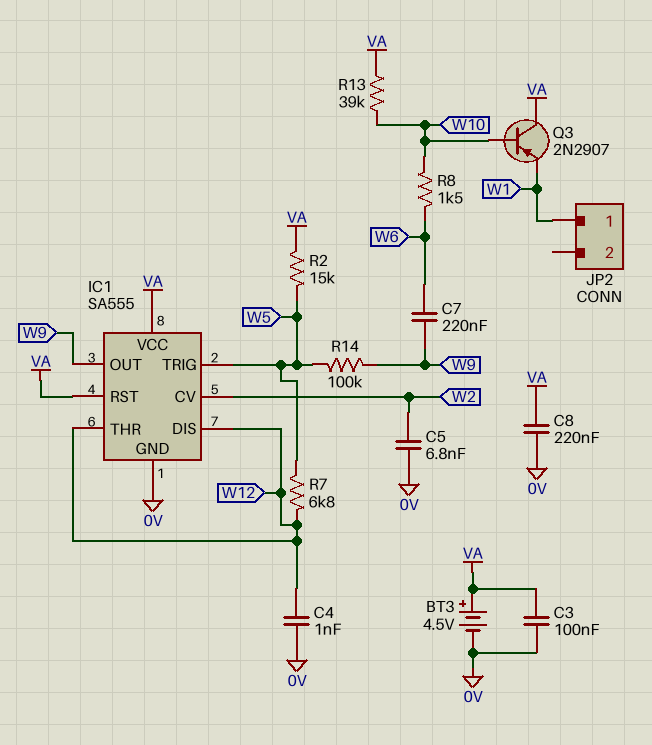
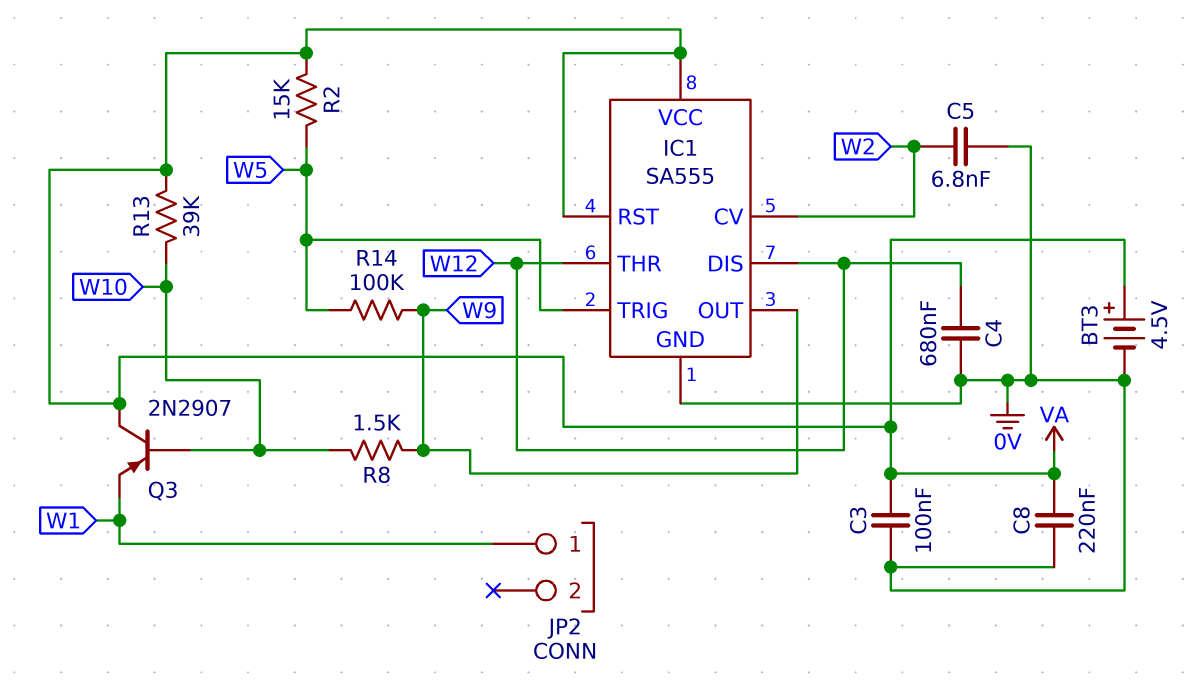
C4: 1nF (0V, W12) -> 680nF (0V, W12)
C7: 220nF (W6, W9) -> none
R7: 6.8k (W5, W12) -> none
R8: 1.5k (W6, W10) -> 1.5k (W9, W10)

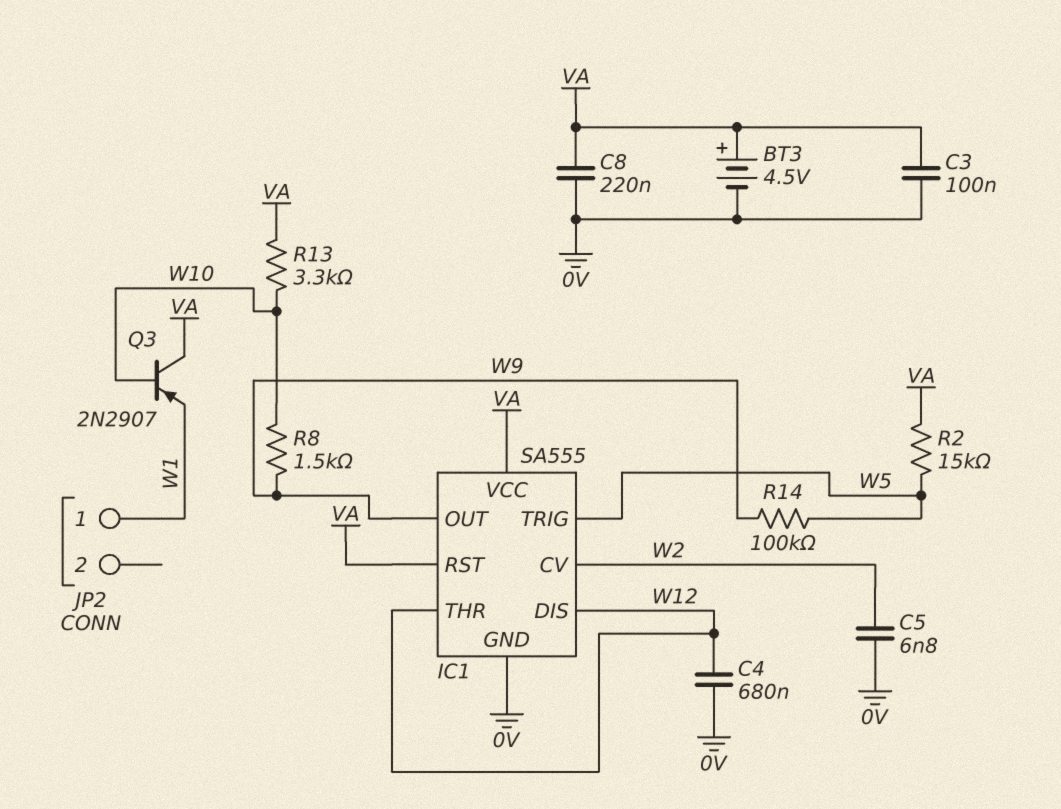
R13: 39k (VA, W10) -> 3.3k (VA, W10)

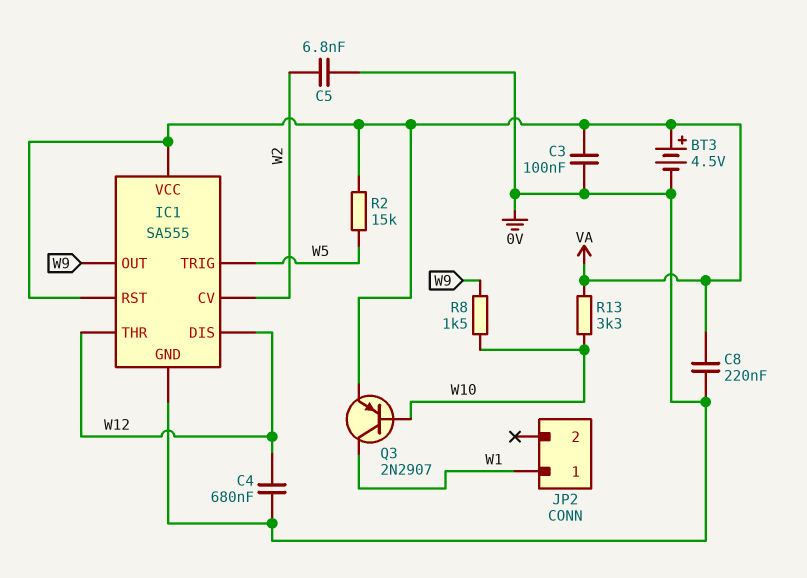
Q3: PNP 2N2907 (B W10, C VA, E W1) -> PNP 2N2907 (B W10, C W1, E VA)
R14: 100k (W5, W9) -> none

